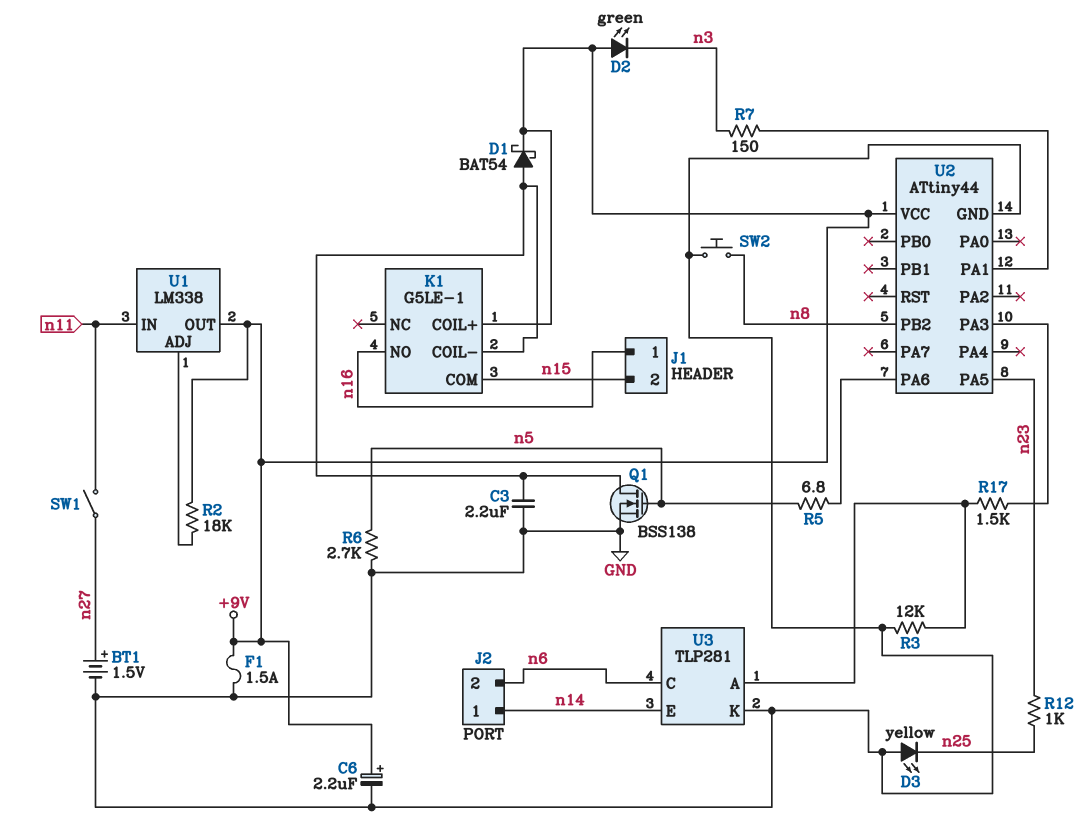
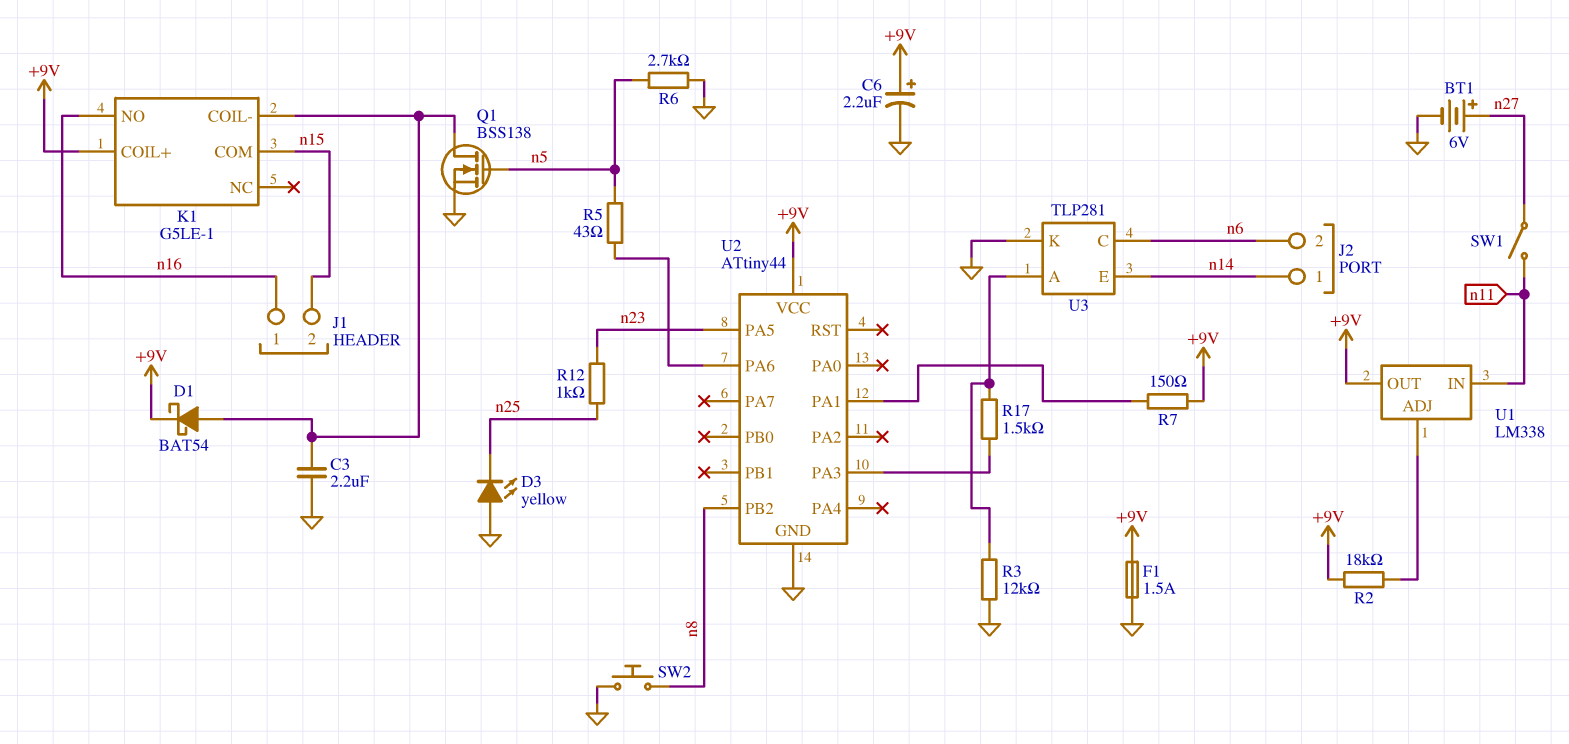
BT1: 1.5V (plus n27, minus GND) -> 6V (plus n27, minus GND)
D2: LED green (A +9V, K n3) -> none
R5: 6.8 (U2/PA6, n5) -> 43 (U2/PA6, n5)
R7: 150 (U2/PA1, n3) -> 150 (+9V, U2/PA1)

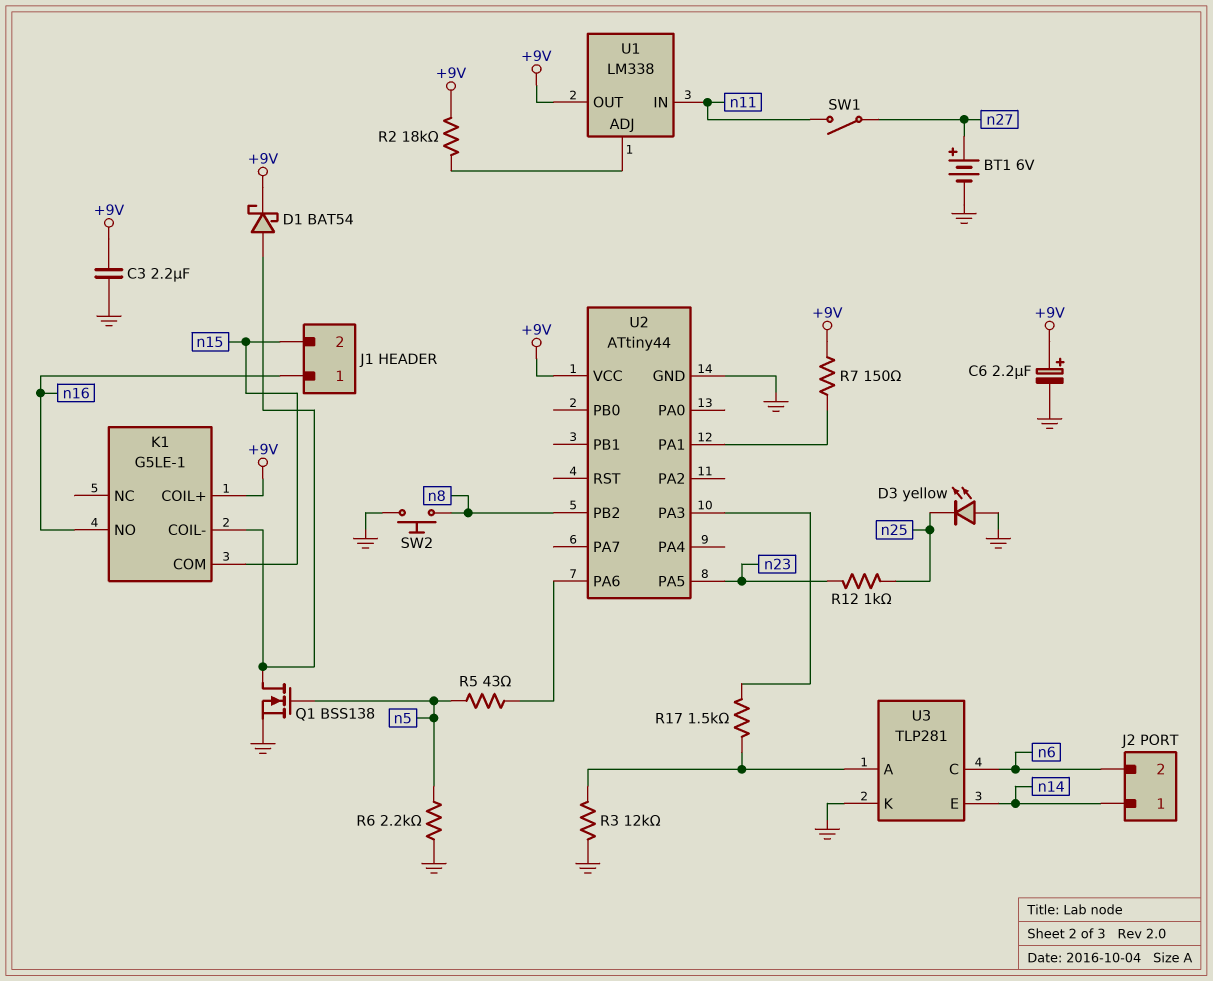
C3: 2.2uF (GND, K1/COIL-) -> 2.2uF (+9V, GND)
F1: 1.5A (+9V, GND) -> none
R6: 2.7k (GND, n5) -> 2.2k (GND, n5)

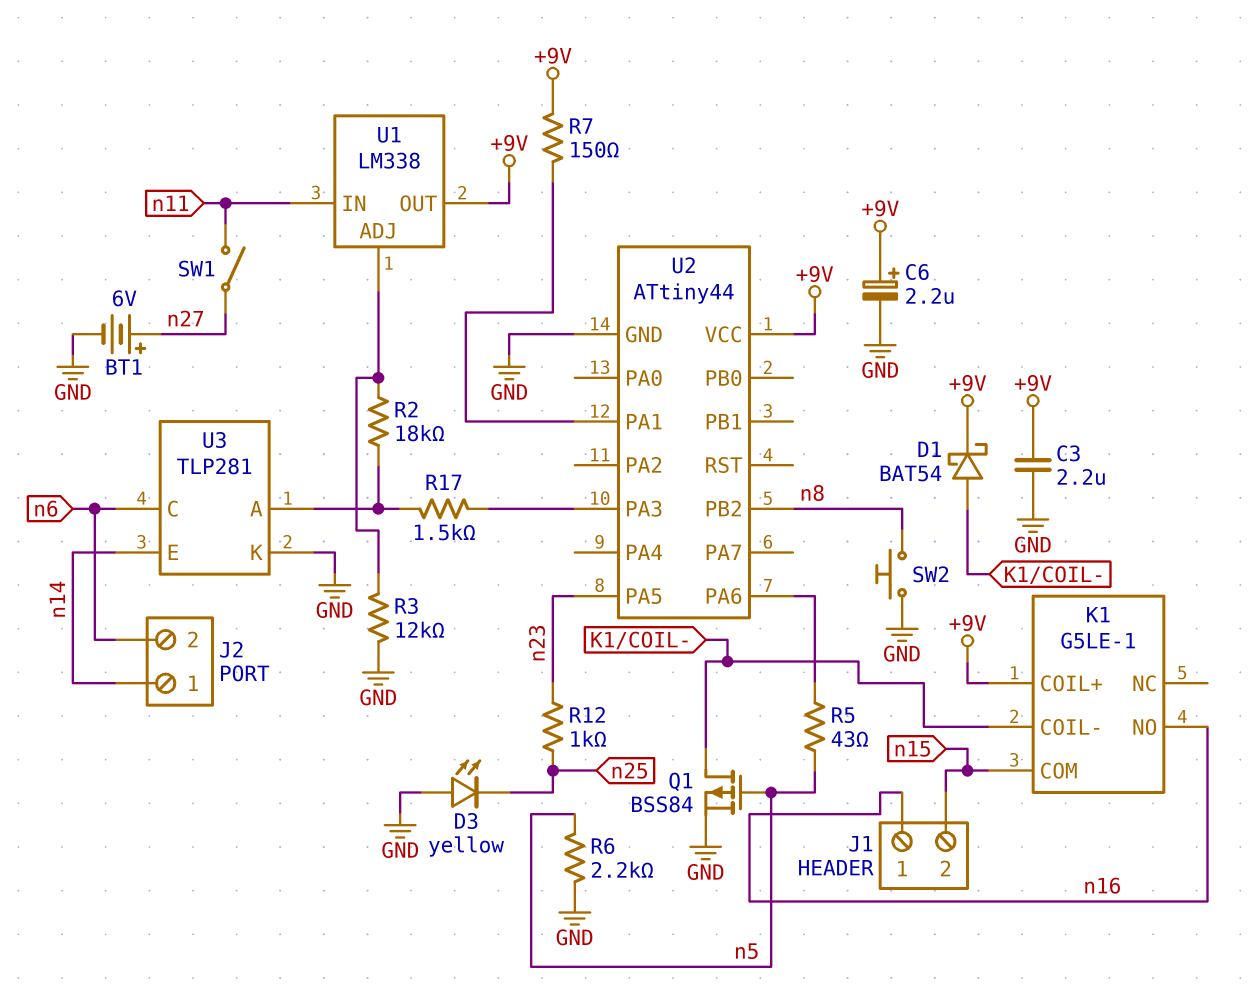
Q1: NMOS BSS138 (G n5, D K1/COIL-, S GND) -> PMOS BSS84 (G n5, D K1/COIL-, S GND)
R2: 18k (+9V, U1/ADJ) -> 18k (U1/ADJ, U3/A)
R3: 12k (GND, U3/A) -> 12k (GND, U1/ADJ)

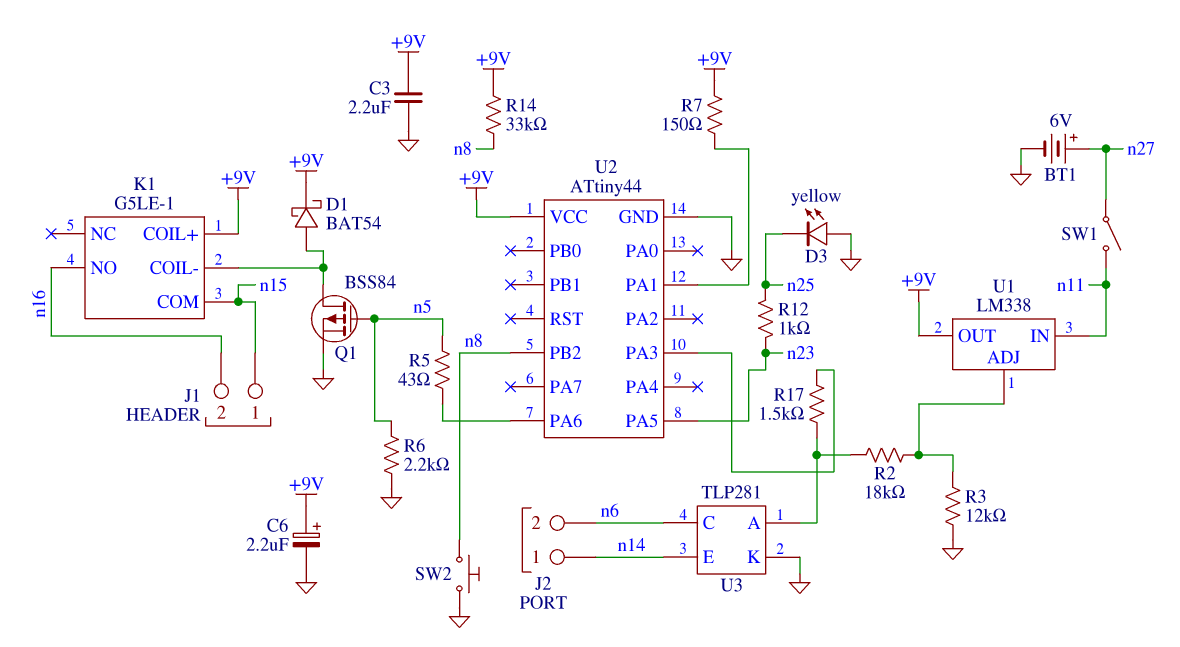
J1 pin 1: n16 -> n15
J1 pin 2: n15 -> n16
R14: none -> 33k (+9V, n8)

